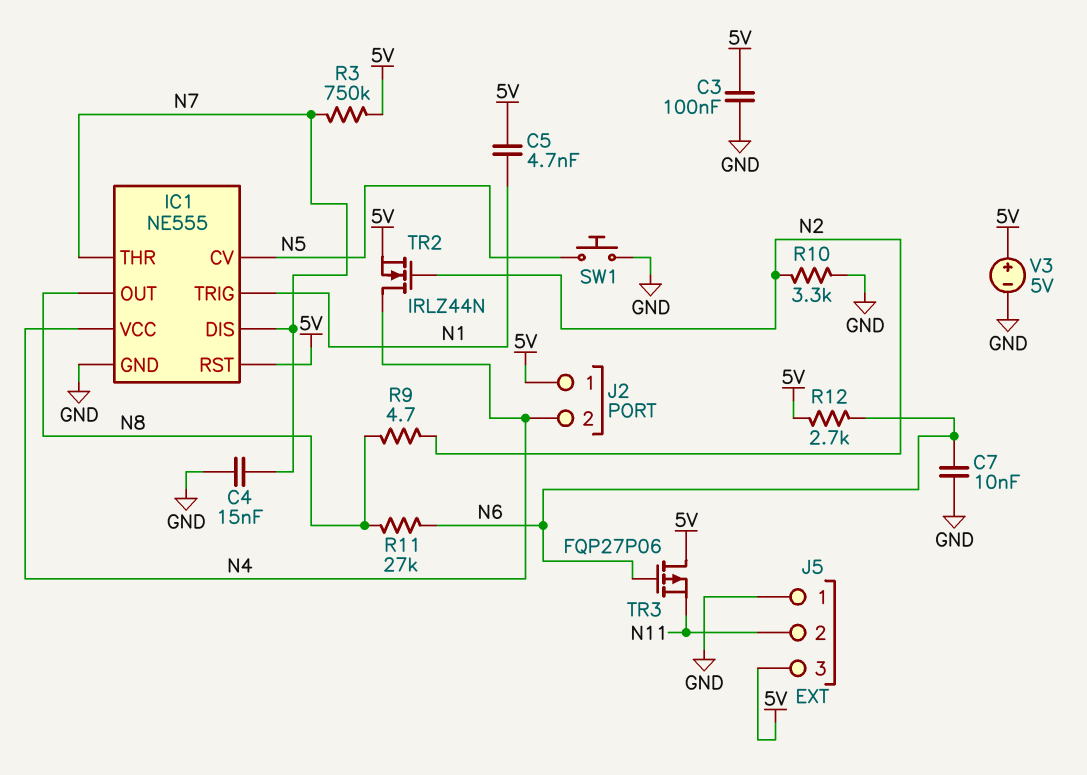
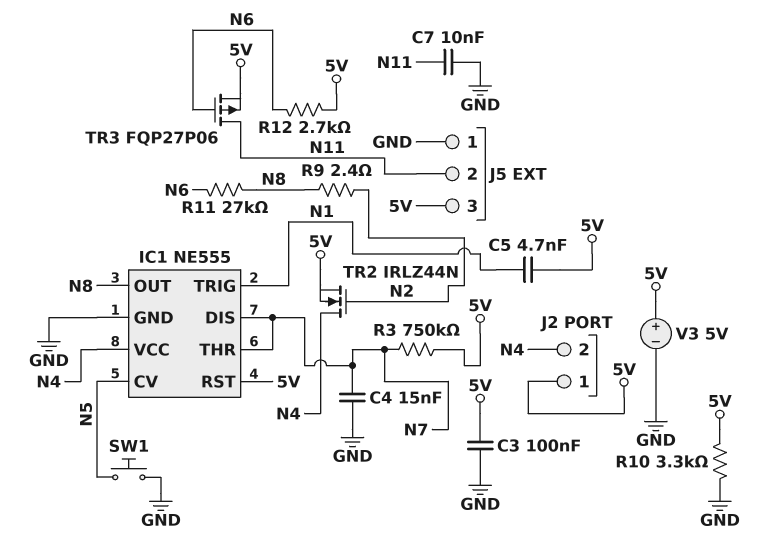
C7: 10nF (GND, N6) -> 10nF (GND, N11)
R9: 4.7 (N2, N8) -> 2.4 (N2, N8)
R10: 3.3k (GND, N2) -> 3.3k (5V, GND)
TR3: PMOS FQP27P06 (G N6, D 5V, S N11) -> PMOS FQP27P06 (G N6, D N11, S 5V)

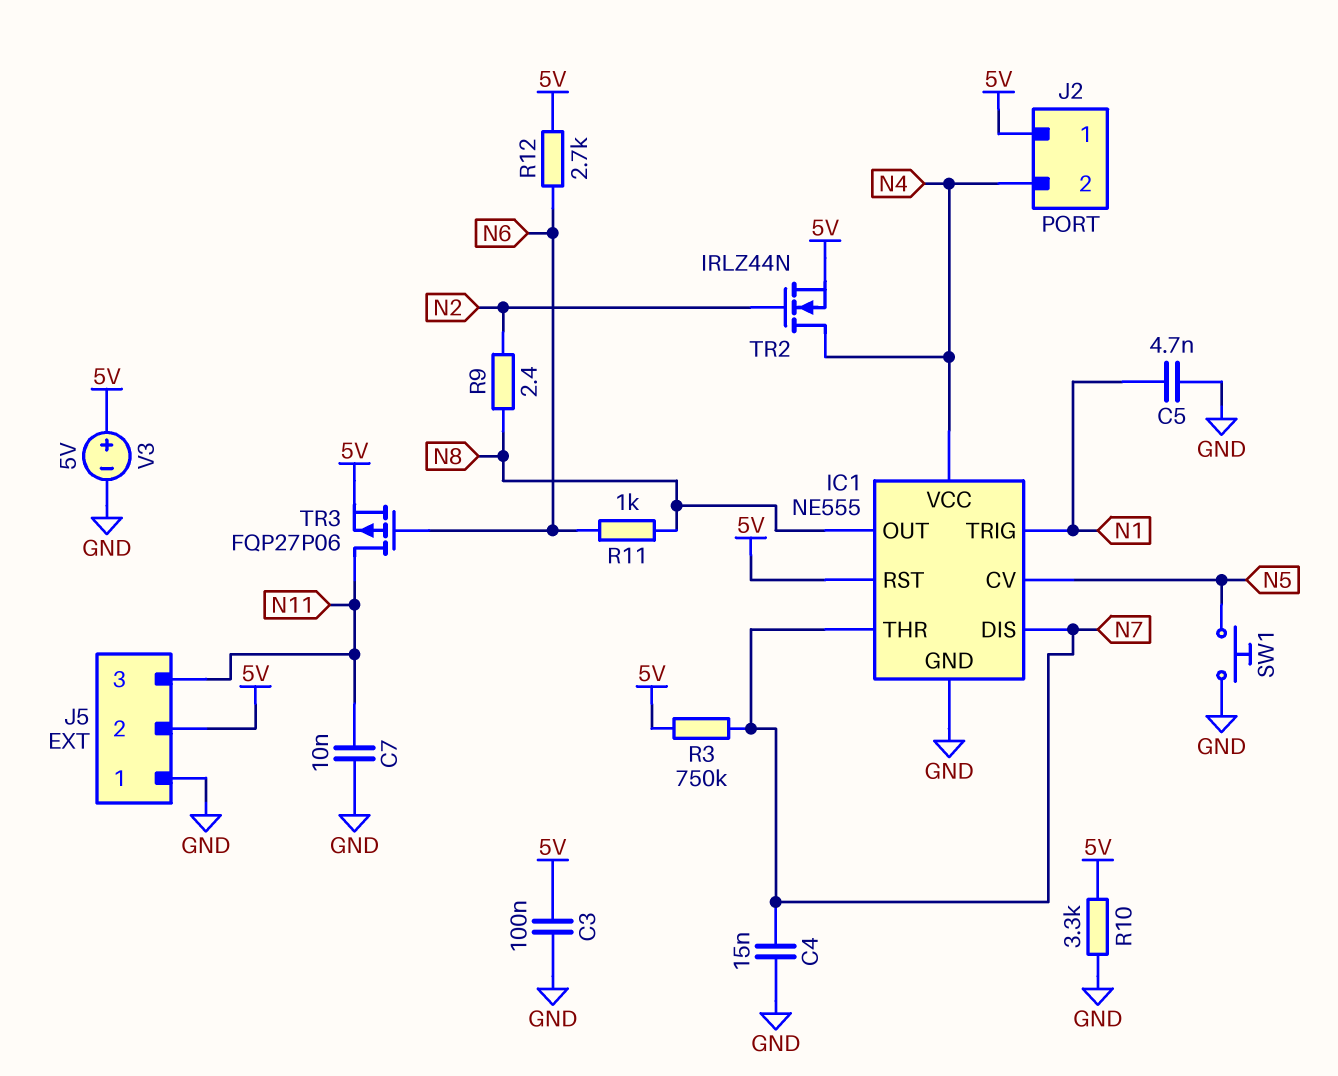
C5: 4.7nF (5V, N1) -> 4.7nF (GND, N1)
J5 pin 2: N11 -> 5V
J5 pin 3: 5V -> N11
R11: 27k (N6, N8) -> 1k (N6, N8)

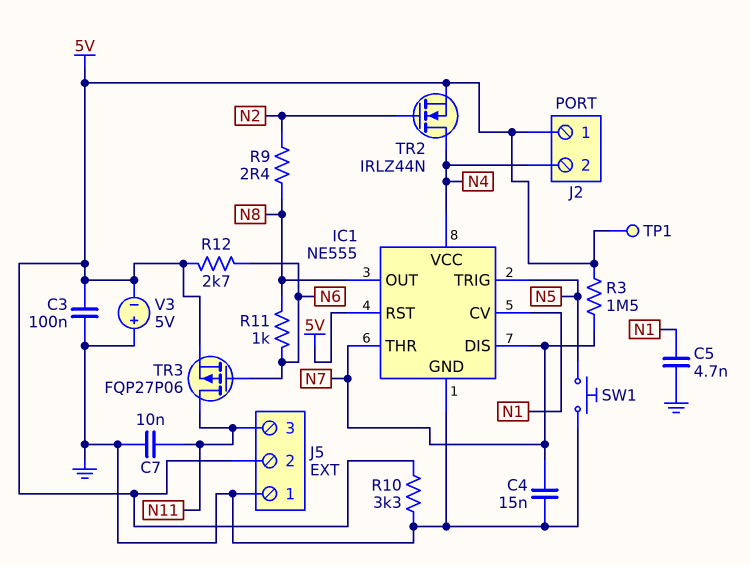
IC1 pin CV: N5 -> N1
IC1 pin TRIG: N1 -> N5
R3: 750k (5V, N7) -> 1.5M (5V, N7)
TP1: none -> test point (5V)
V3: 5V (plus 5V, minus GND) -> 5V (plus GND, minus 5V)

